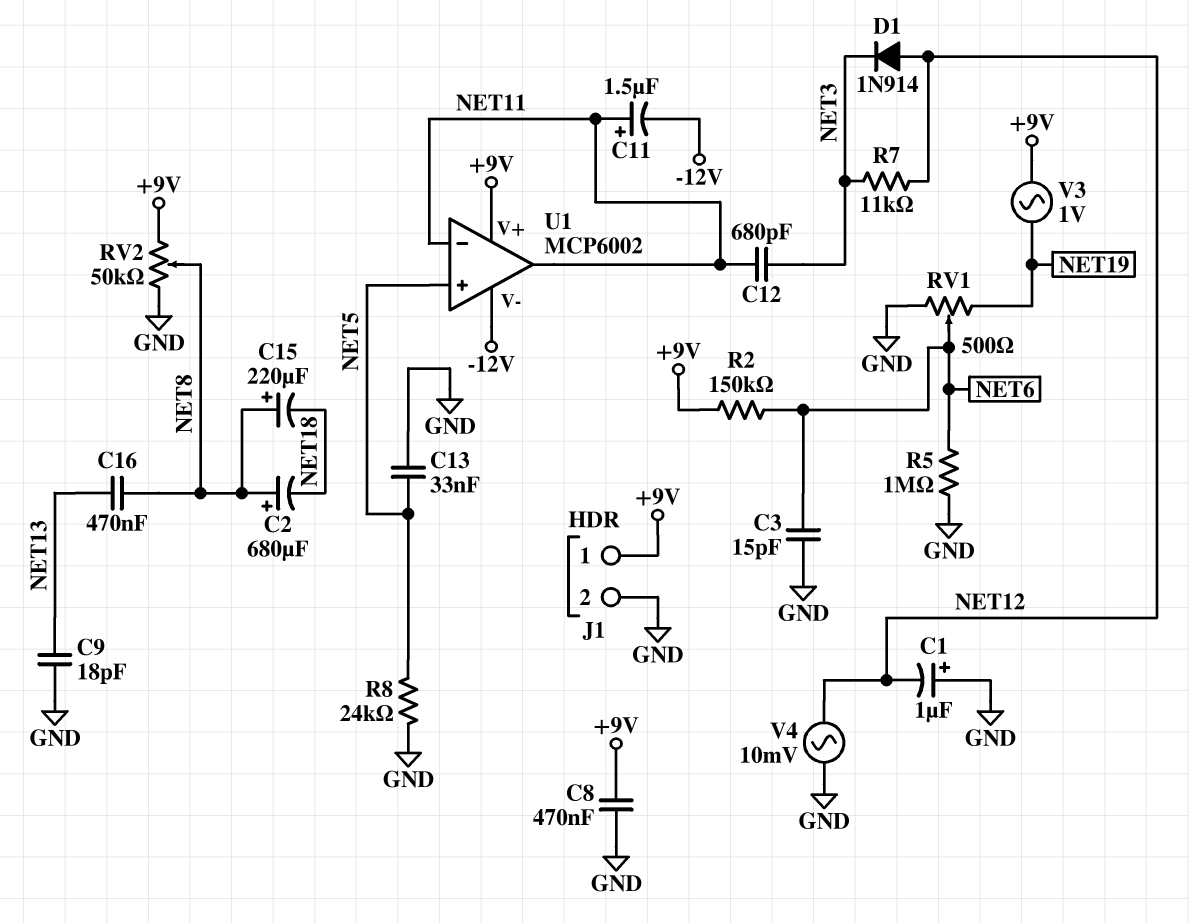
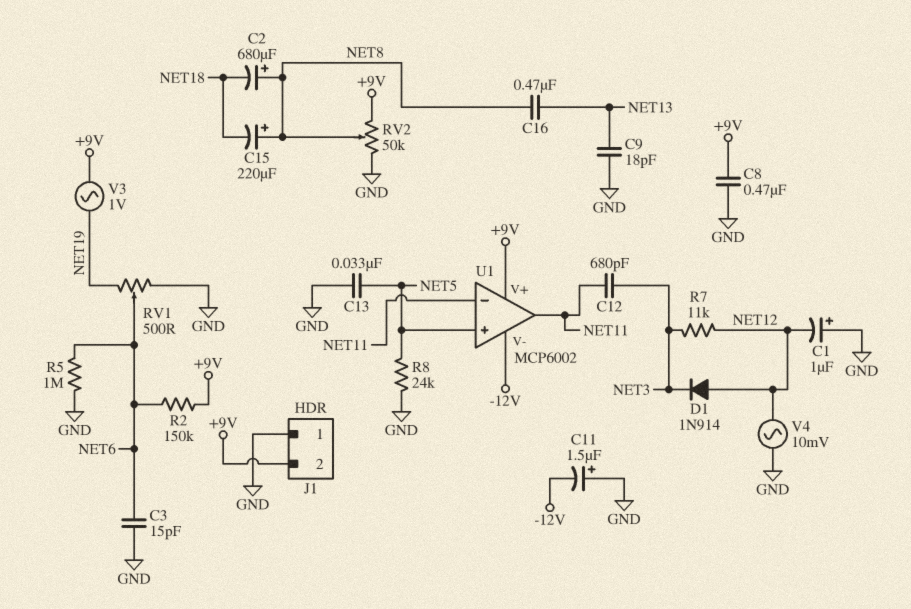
C11: 1.5uF (plus NET11, minus -12V) -> 1.5uF (plus GND, minus -12V)
J1 pin 1: +9V -> GND
J1 pin 2: GND -> +9V

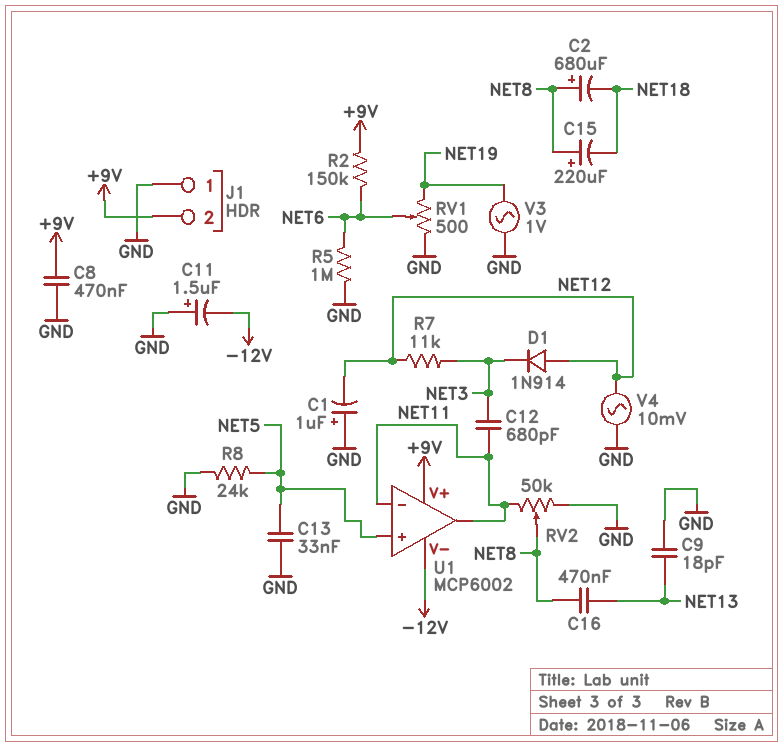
C3: 15pF (GND, NET6) -> none
RV2: 50k (+9V, GND, wiper NET8) -> 50k (GND, NET11, wiper NET8)
V3: AC 1V (+9V, NET19) -> AC 1V (GND, NET19)

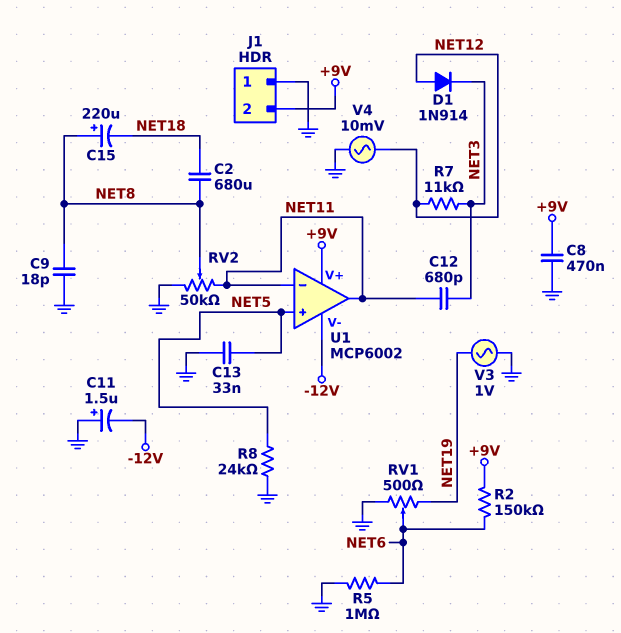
C1: 1uF (plus GND, minus NET12) -> none
C2: 680uF (plus NET8, minus NET18) -> 680uF (NET8, NET18)
C9: 18pF (GND, NET13) -> 18pF (GND, NET8)
C16: 470nF (NET8, NET13) -> none

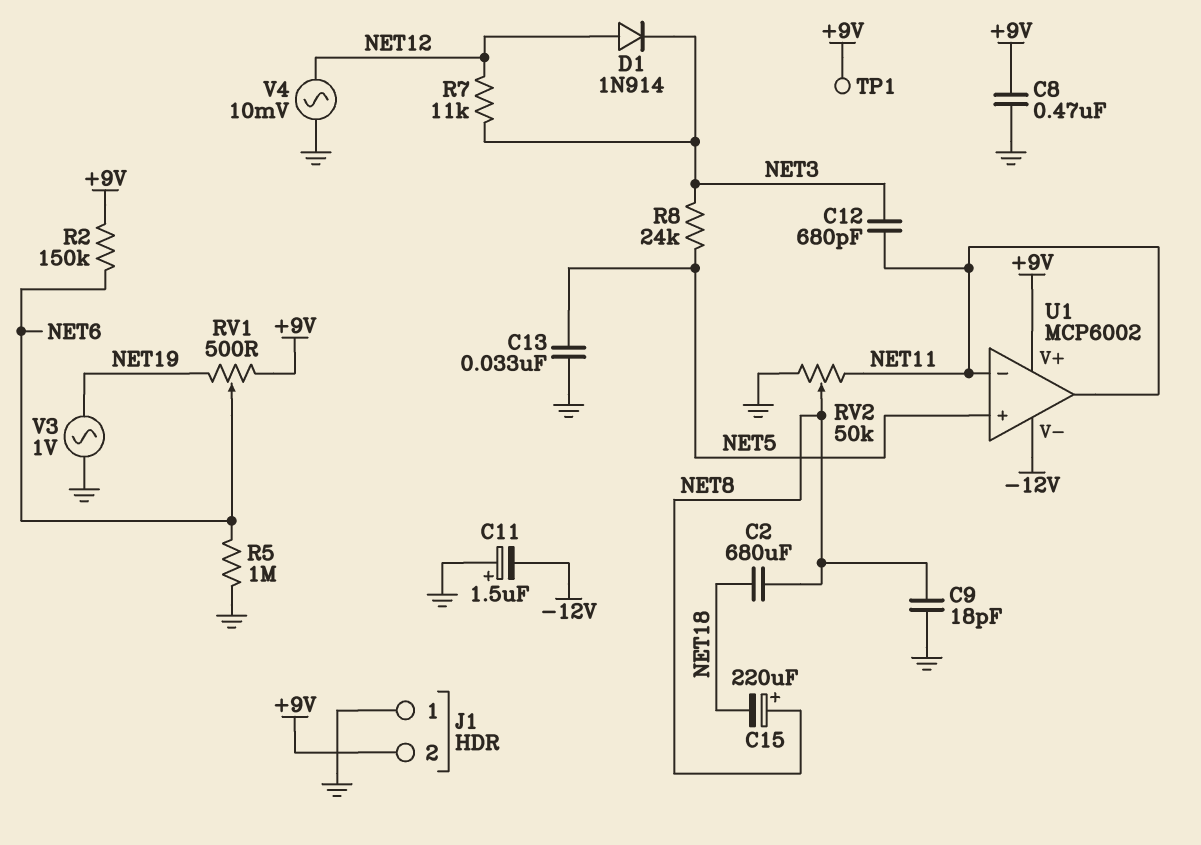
R8: 24k (GND, NET5) -> 24k (NET3, NET5)
RV1: 500 (GND, NET19, wiper NET6) -> 500 (+9V, NET19, wiper NET6)
TP1: none -> test point (+9V)

